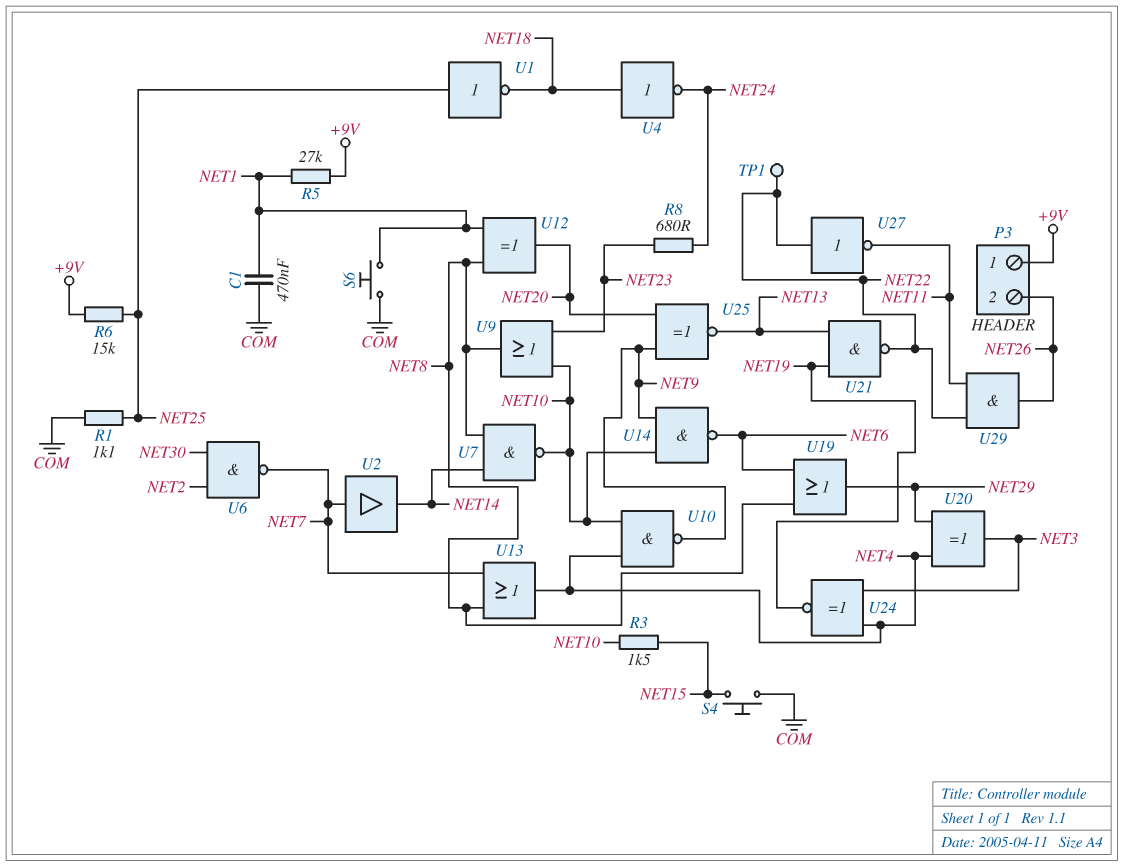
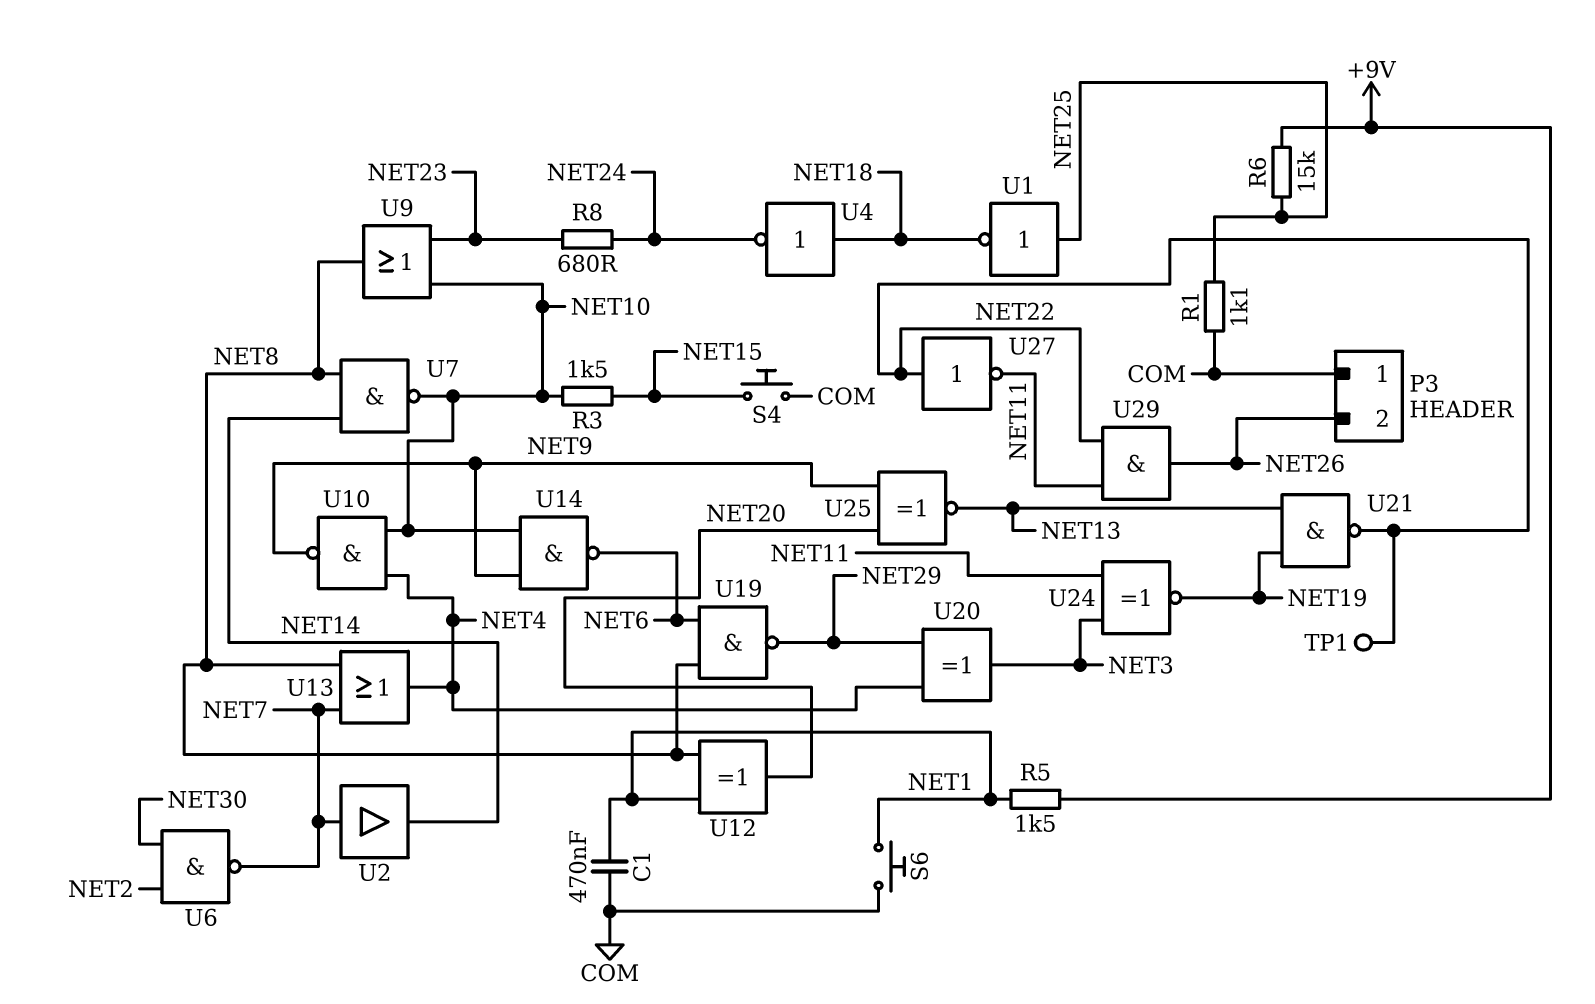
P3 pin 1: +9V -> COM
R5: 27k (+9V, NET1) -> 1.5k (+9V, NET1)
U19: OR (in NET6, in NET8, out NET29) -> NAND (in NET6, in NET8, out NET29)
U24: XNOR (in NET3, in NET4, out NET19) -> XNOR (in NET3, in NET11, out NET19)

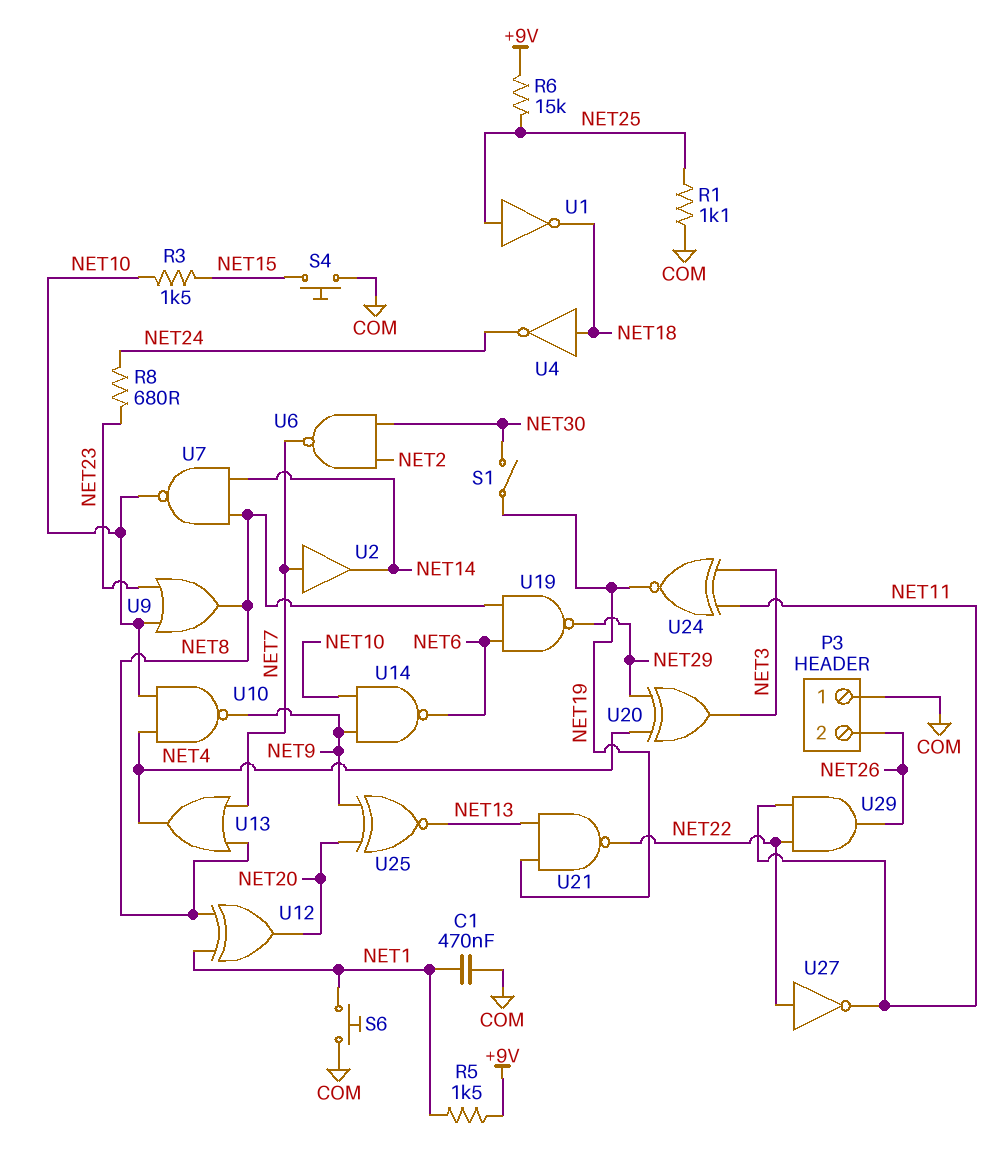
S1: none -> switch (NET19, NET30)
TP1: test point (NET22) -> none

